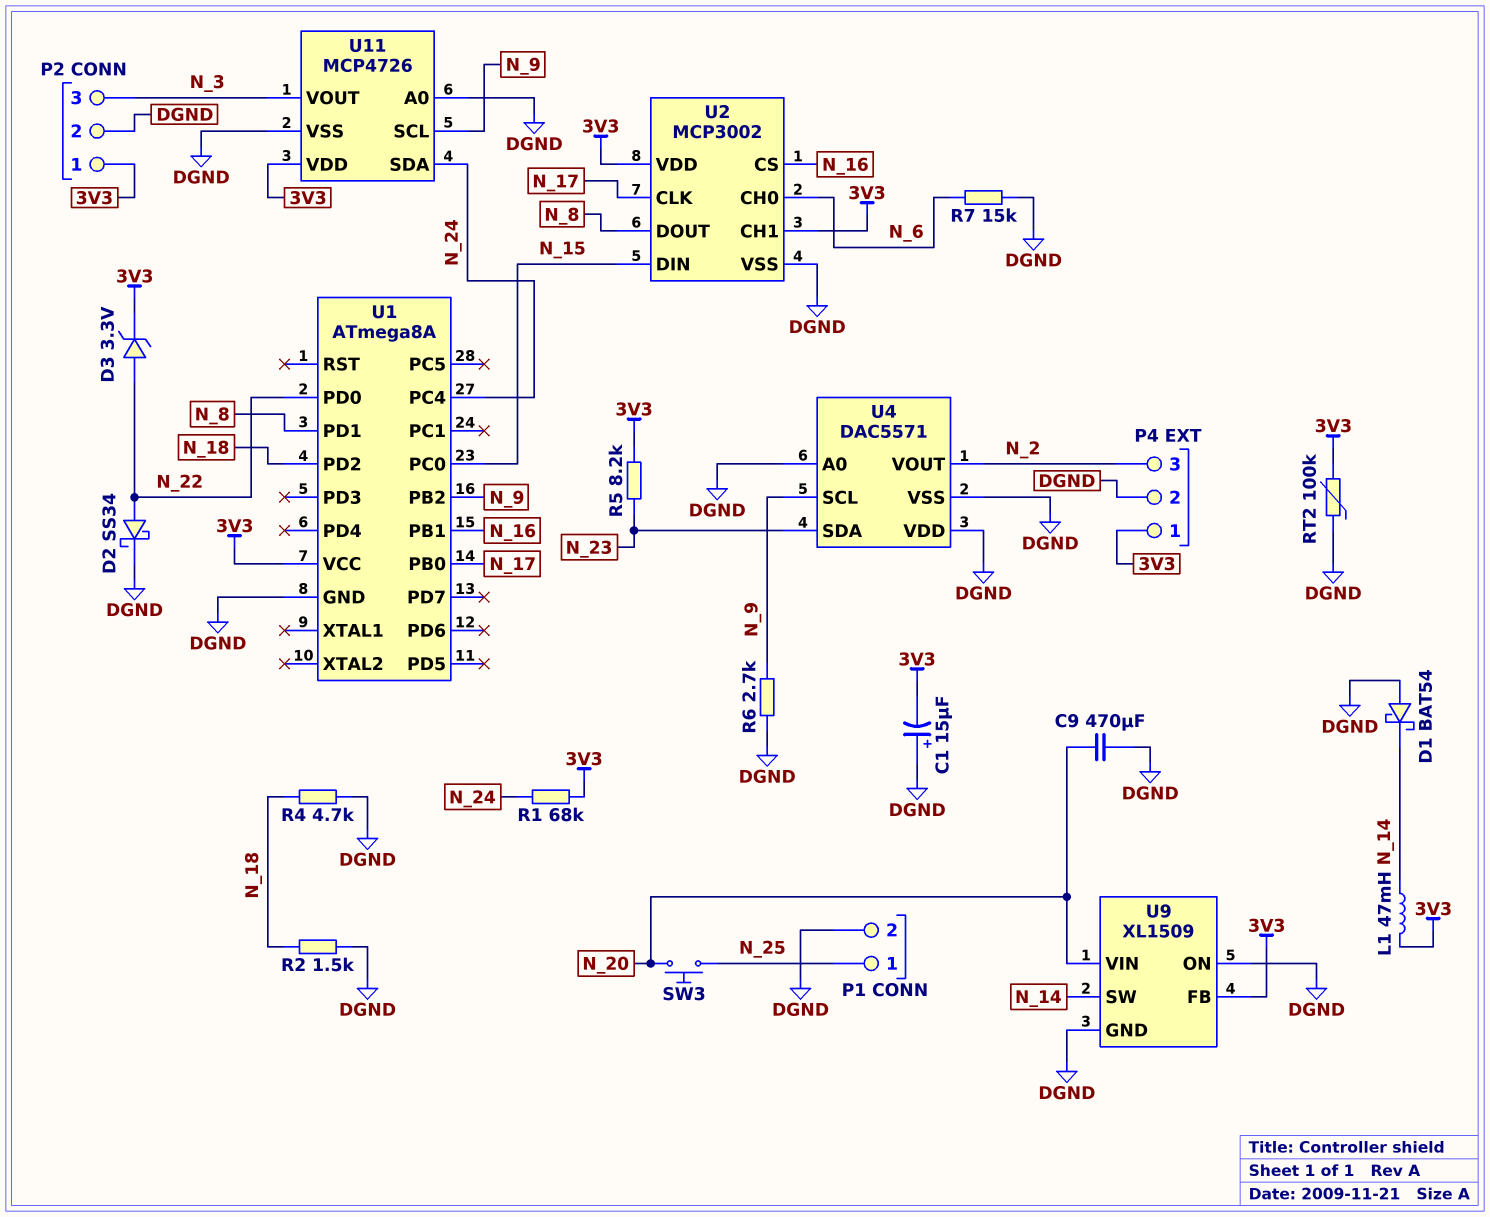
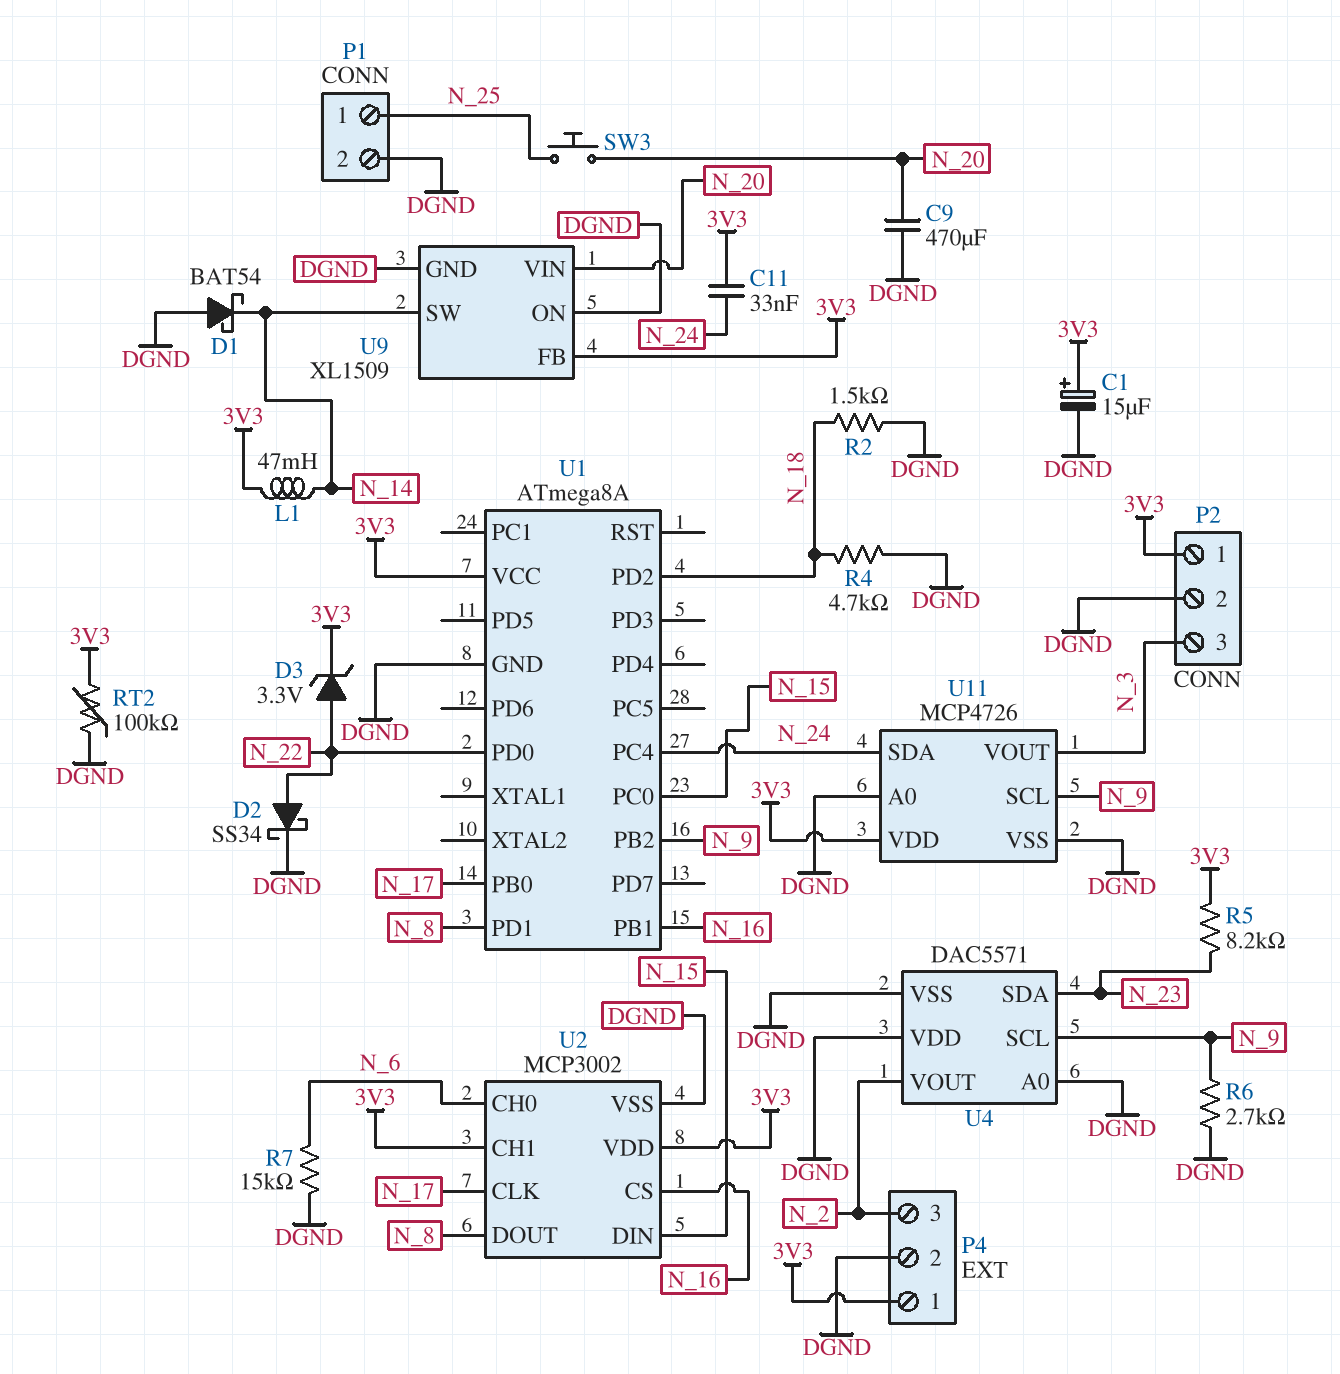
C1: 15uF (plus DGND, minus 3V3) -> 15uF (plus 3V3, minus DGND)
C11: none -> 33nF (3V3, N_24)
R1: 68k (3V3, N_24) -> none

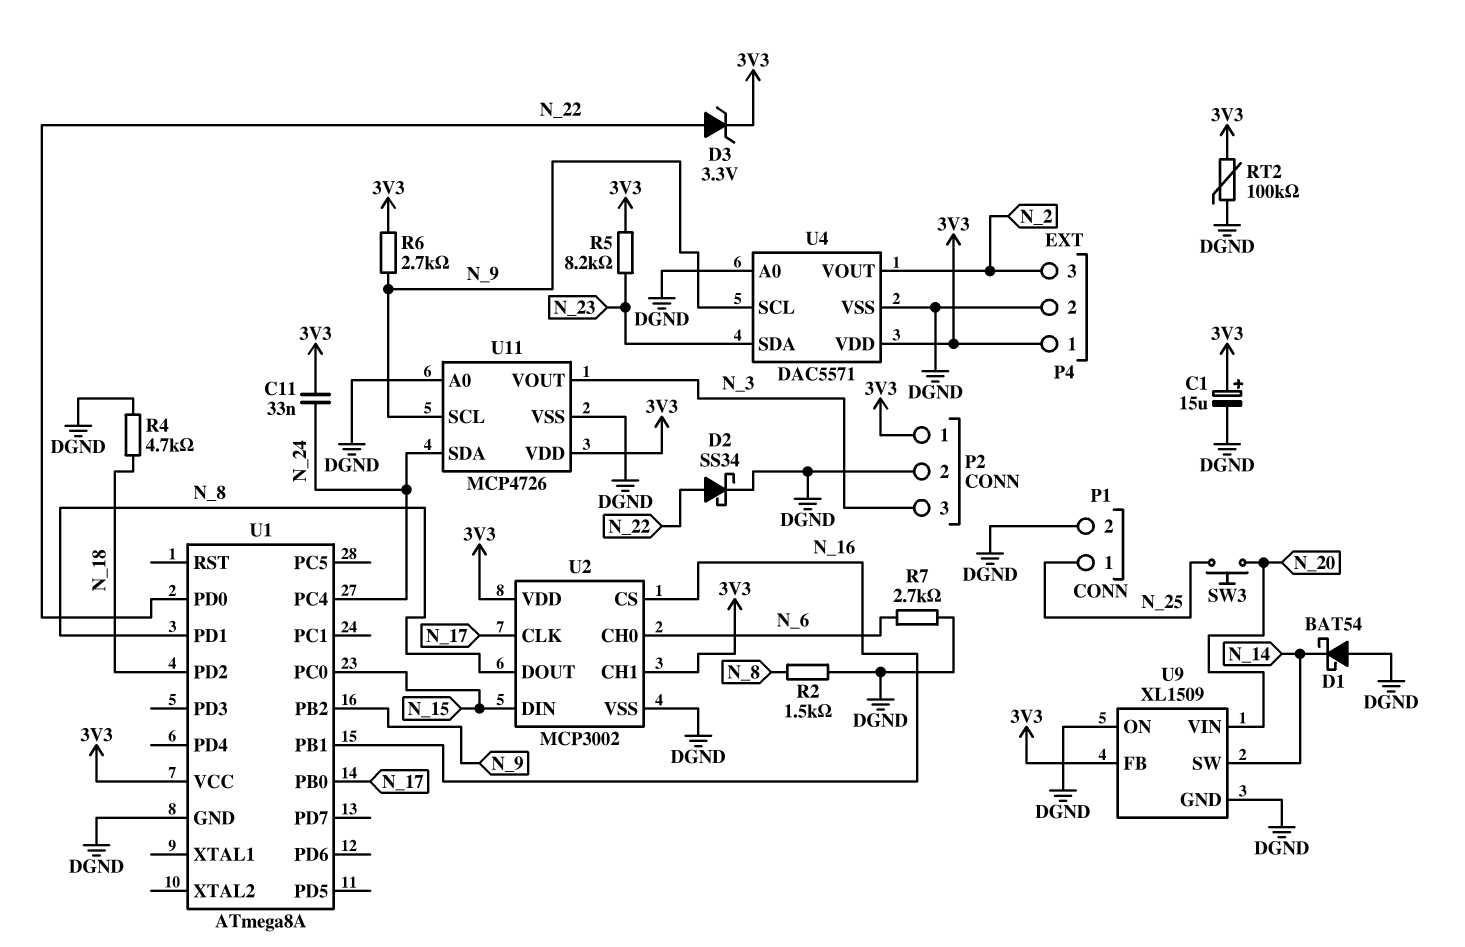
C9: 470uF (DGND, N_20) -> none
L1: 47mH (3V3, N_14) -> none
R2: 1.5k (DGND, N_18) -> 1.5k (DGND, N_8)
R6: 2.7k (DGND, N_9) -> 2.7k (3V3, N_9)
R7: 15k (DGND, N_6) -> 2.7k (DGND, N_6)
U4 pin VDD: DGND -> 3V3

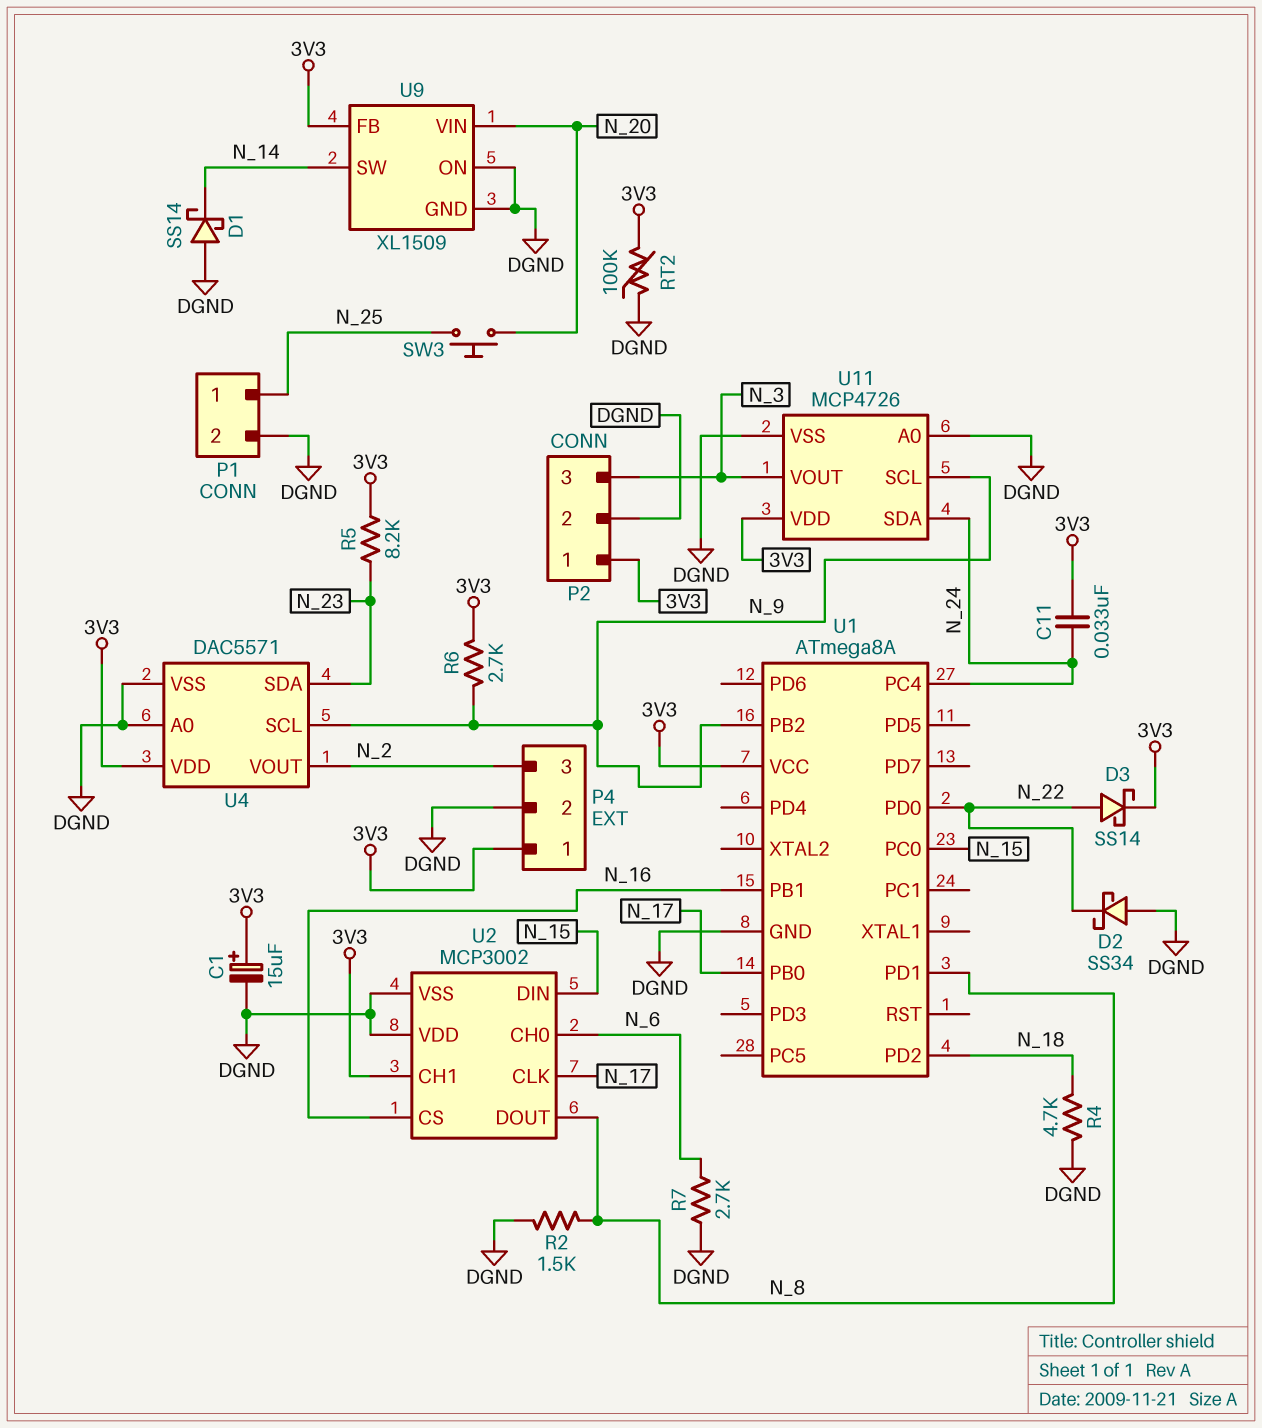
D1: schottky BAT54 (A DGND, K N_14) -> schottky SS14 (A DGND, K N_14)
D2: schottky SS34 (A N_22, K DGND) -> schottky SS34 (A DGND, K N_22)
D3: zener 3.3V (A N_22, K 3V3) -> schottky SS14 (A N_22, K 3V3)
U2 pin VDD: 3V3 -> DGND

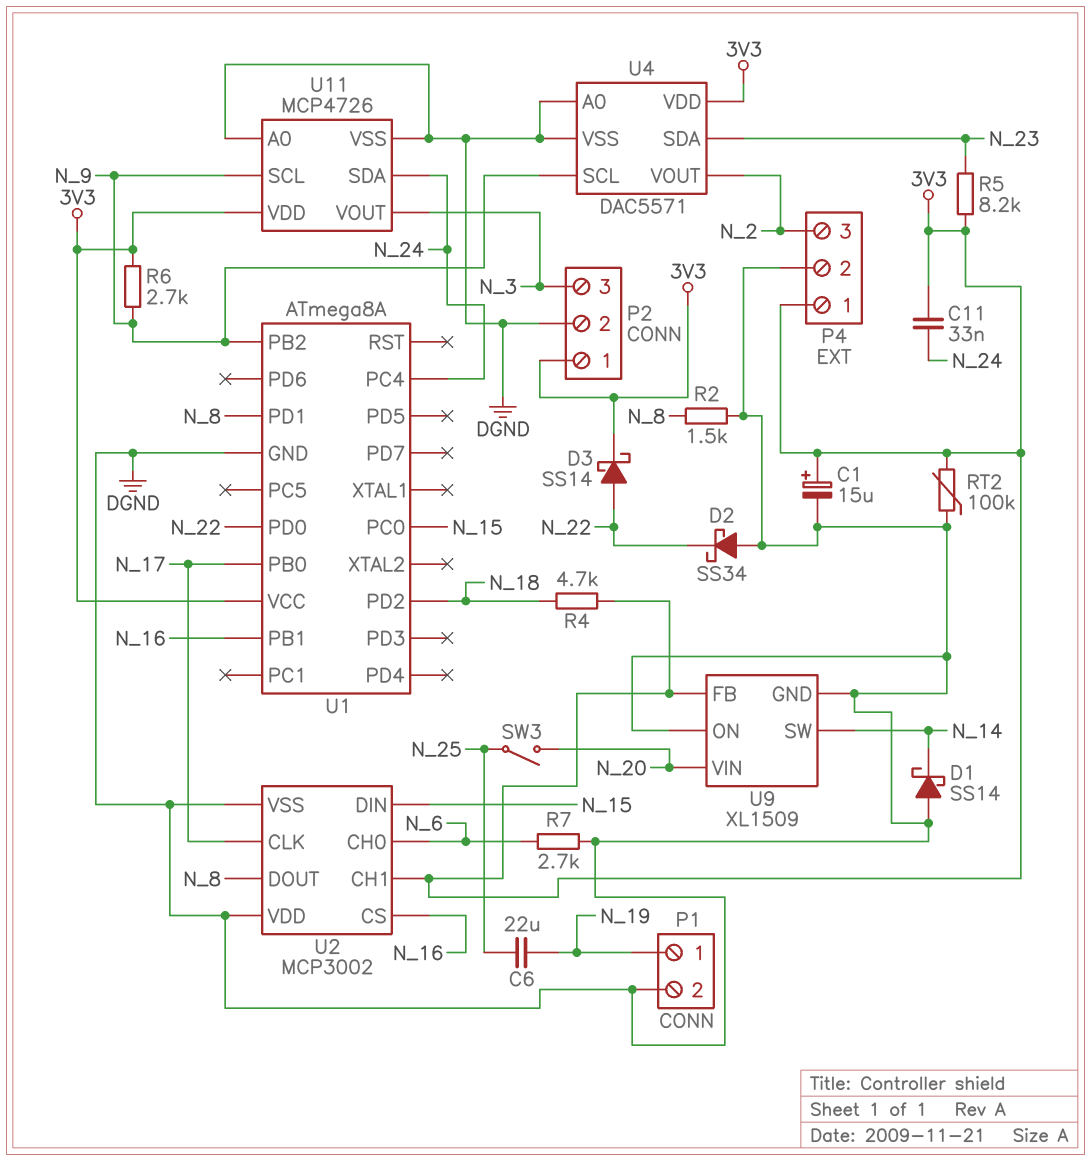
C6: none -> 22uF (N_19, N_25)
P1 pin 1: N_25 -> N_19
R4: 4.7k (DGND, N_18) -> 4.7k (3V3, N_18)
SW3: button (N_20, N_25) -> switch (N_20, N_25)

